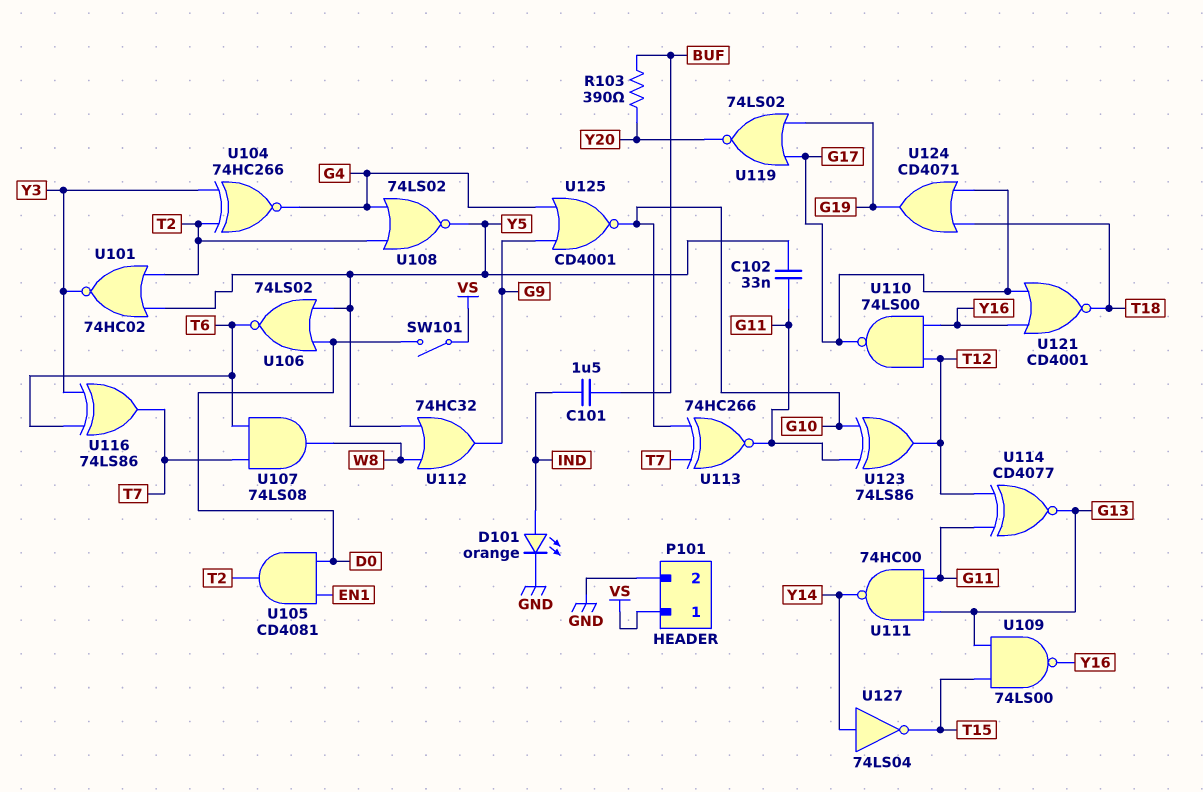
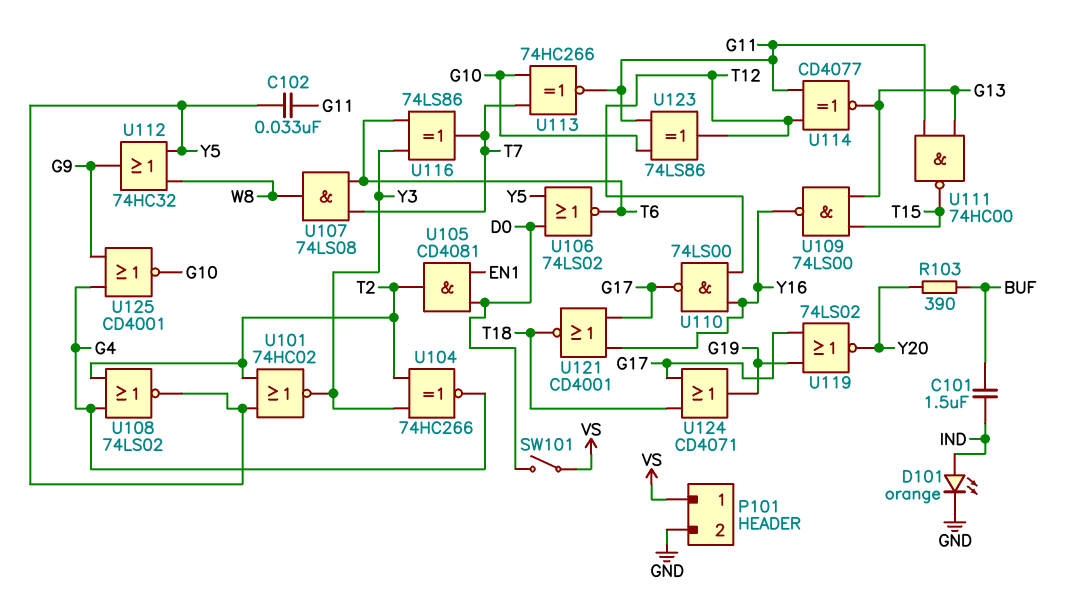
U111: NAND 74HC00 (in G11, in G13, out Y14) -> NAND 74HC00 (in G11, in G13, out T15)
U127: NOT 74LS04 (in Y14, out T15) -> none

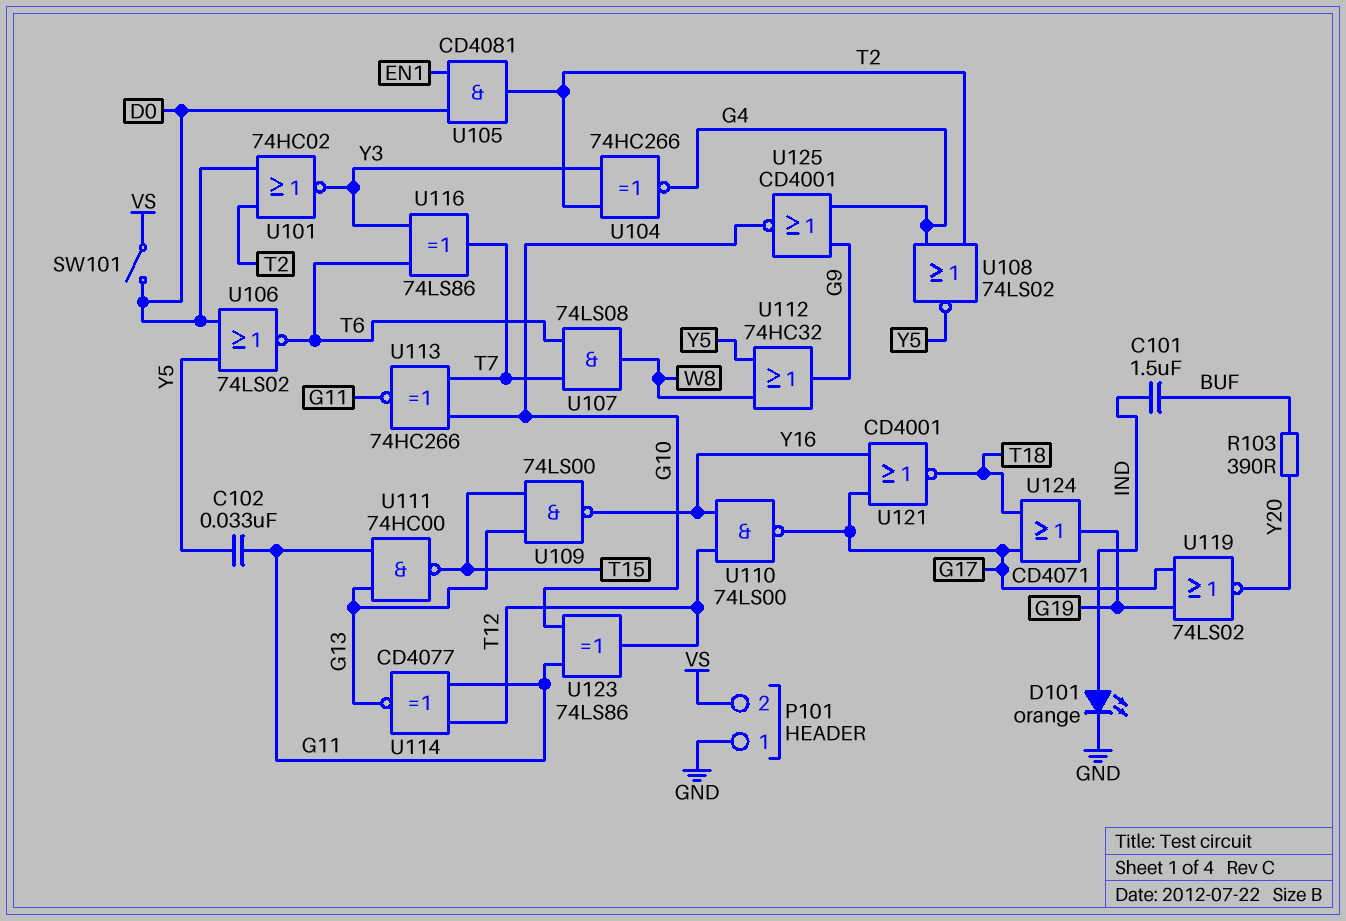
P101 pin 1: VS -> GND
P101 pin 2: GND -> VS
U101: NOR 74HC02 (in T2, in Y5, out Y3) -> NOR 74HC02 (in D0, in T2, out Y3)

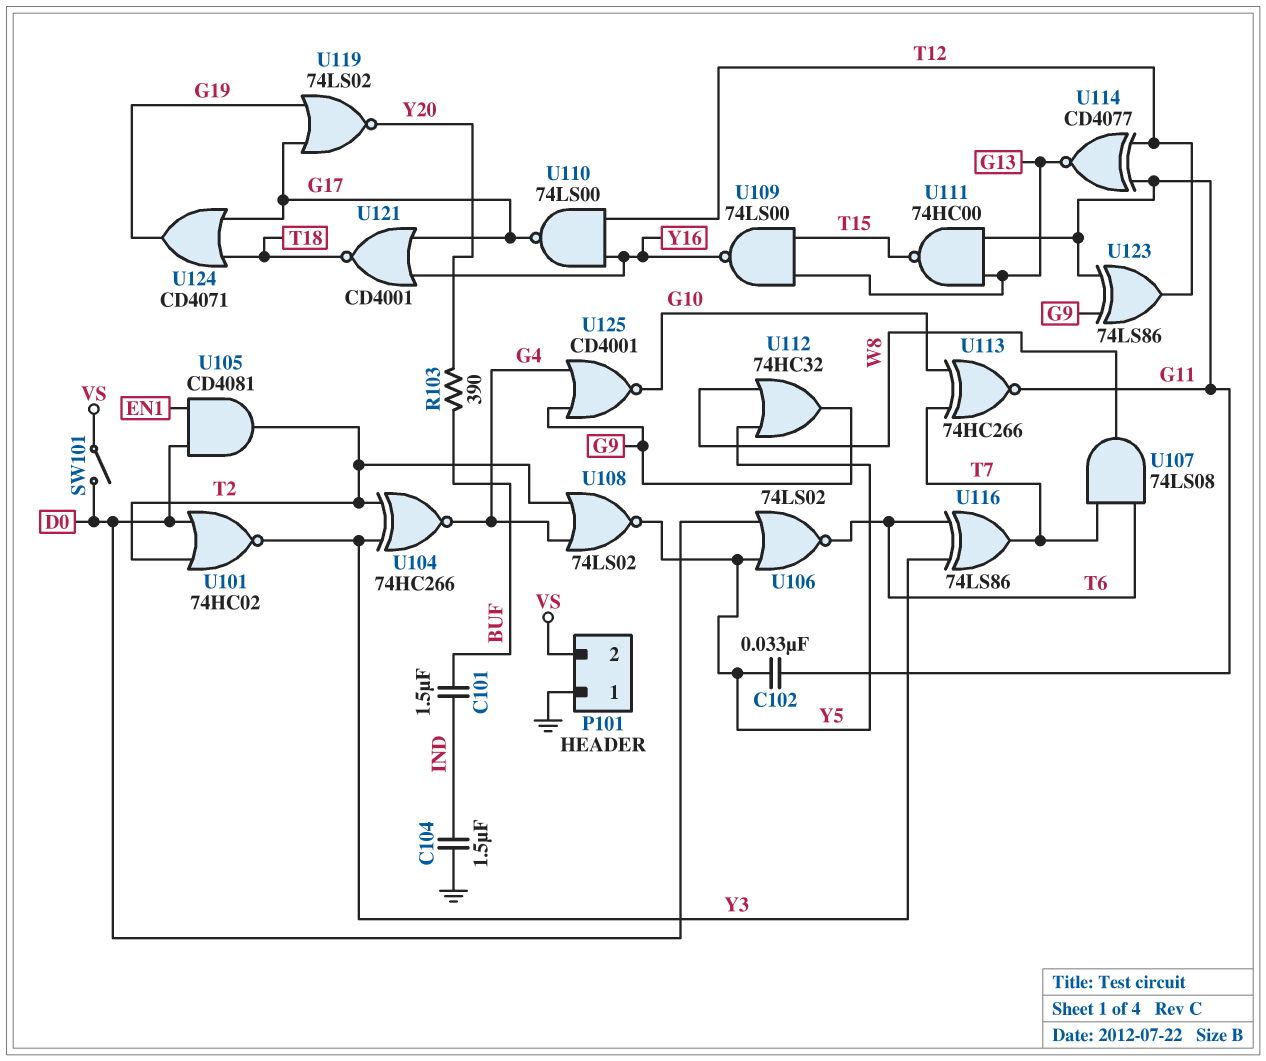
C104: none -> 1.5uF (GND, IND)
D101: LED orange (A IND, K GND) -> none
U123: XOR 74LS86 (in G10, in G11, out T12) -> XOR 74LS86 (in G9, in G11, out T12)

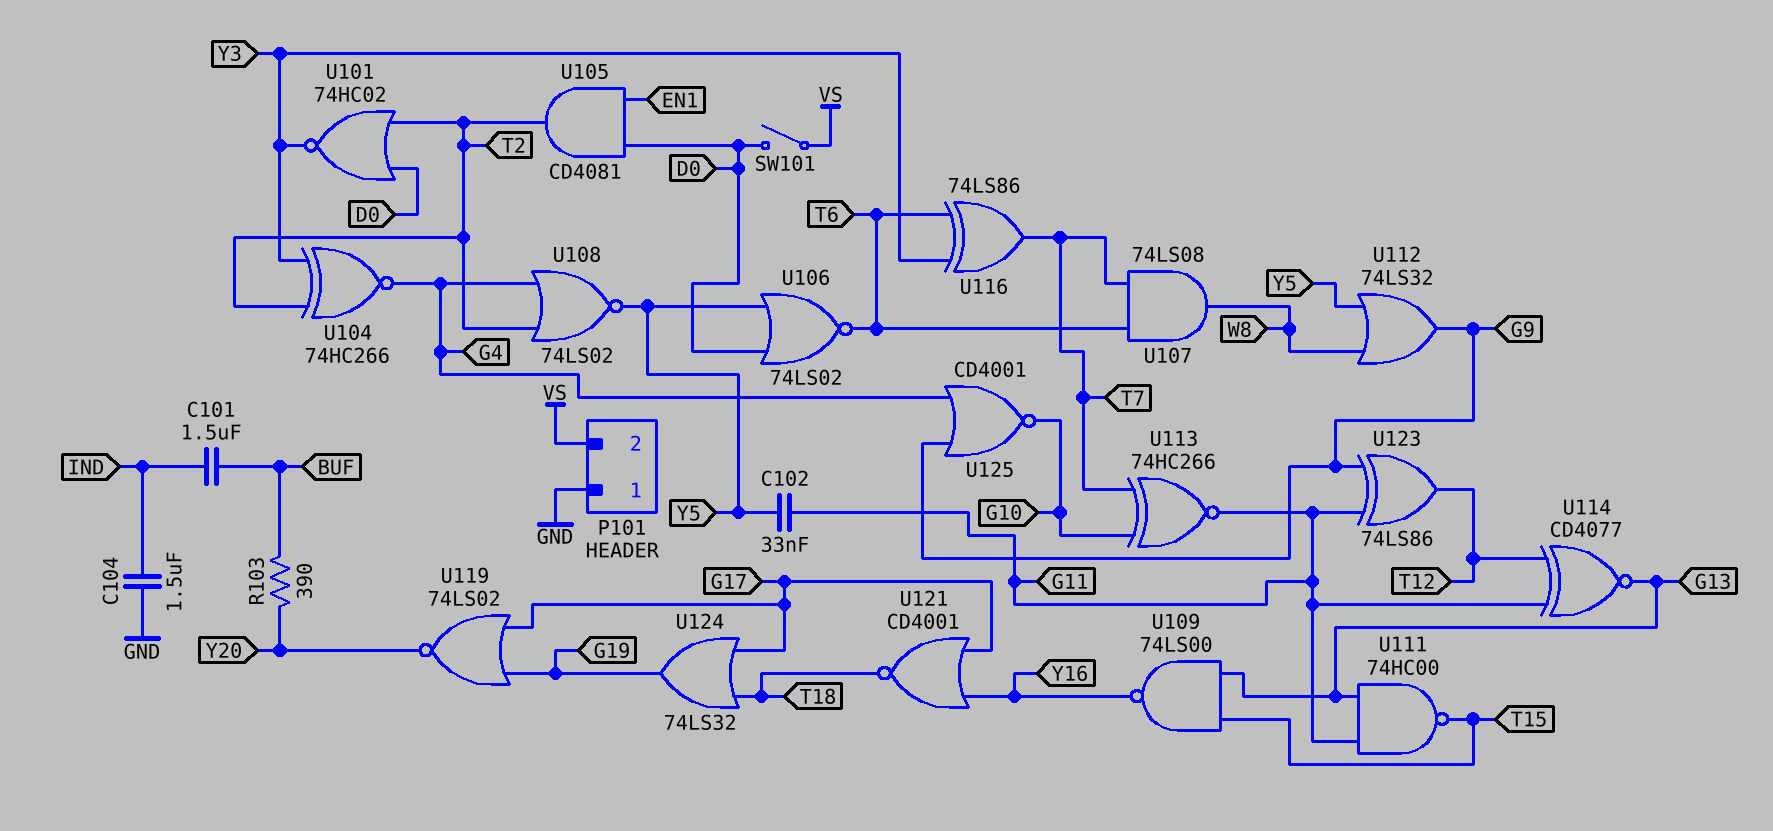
U110: NAND 74LS00 (in T12, in Y16, out G17) -> none
U112: OR 74HC32 (in W8, in Y5, out G9) -> OR 74LS32 (in W8, in Y5, out G9)
U124: OR CD4071 (in G17, in T18, out G19) -> OR 74LS32 (in G17, in T18, out G19)

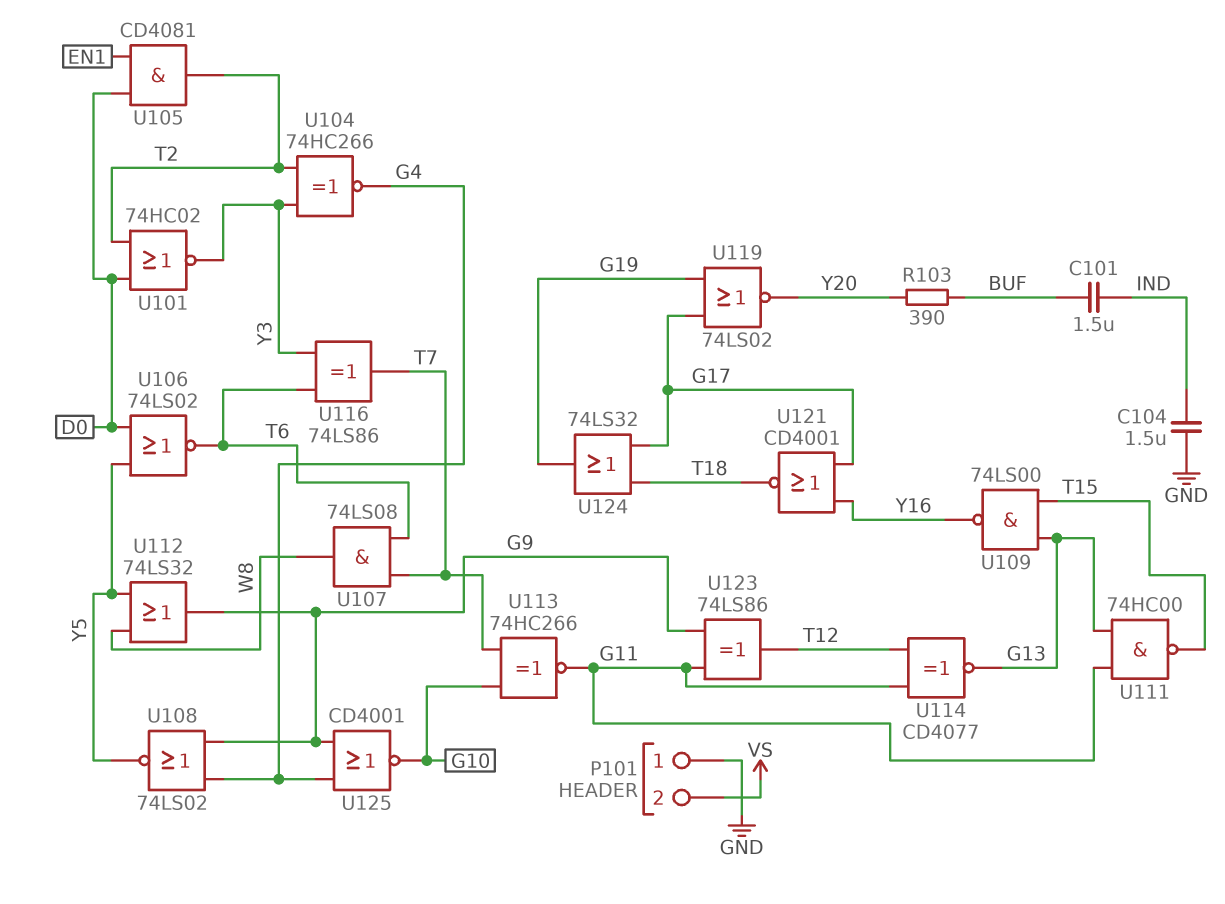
C102: 33nF (G11, Y5) -> none
SW101: switch (D0, VS) -> none
U108: NOR 74LS02 (in G4, in T2, out Y5) -> NOR 74LS02 (in G4, in G9, out Y5)

